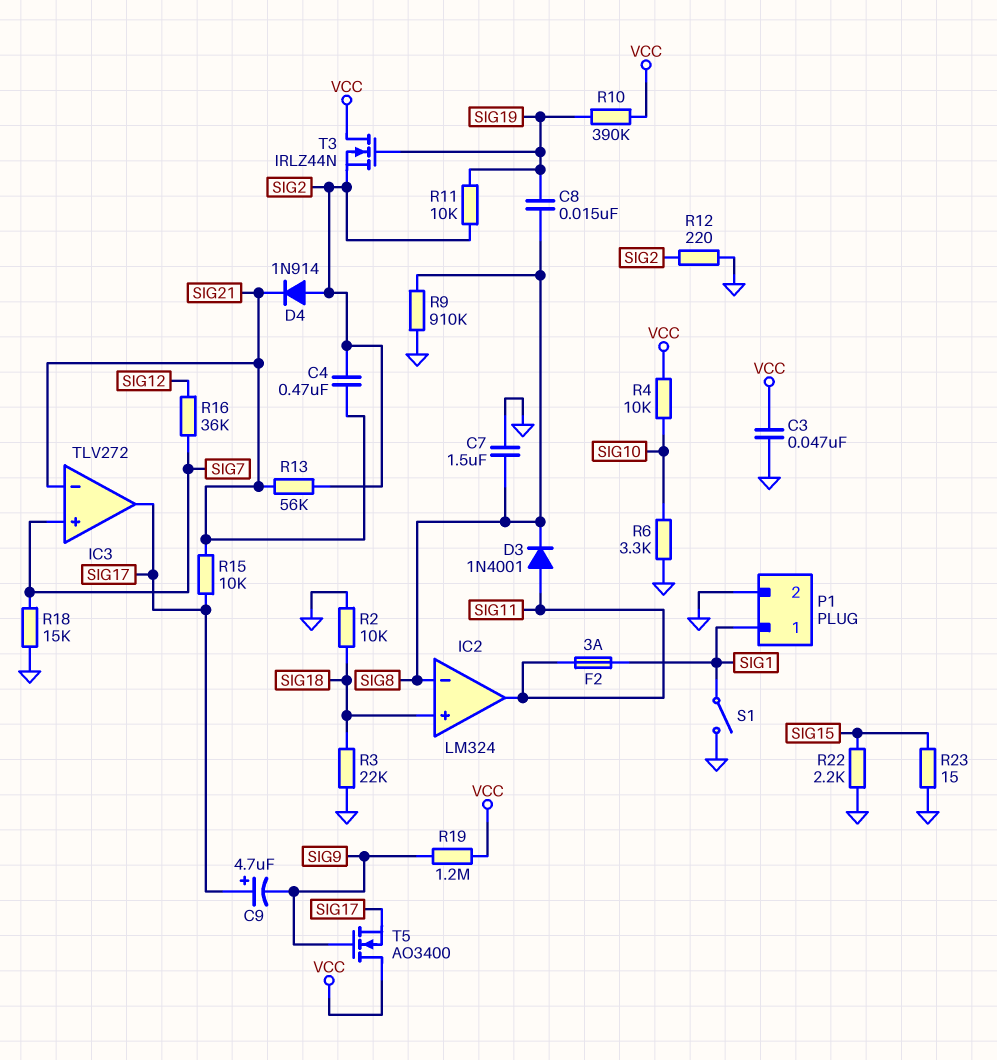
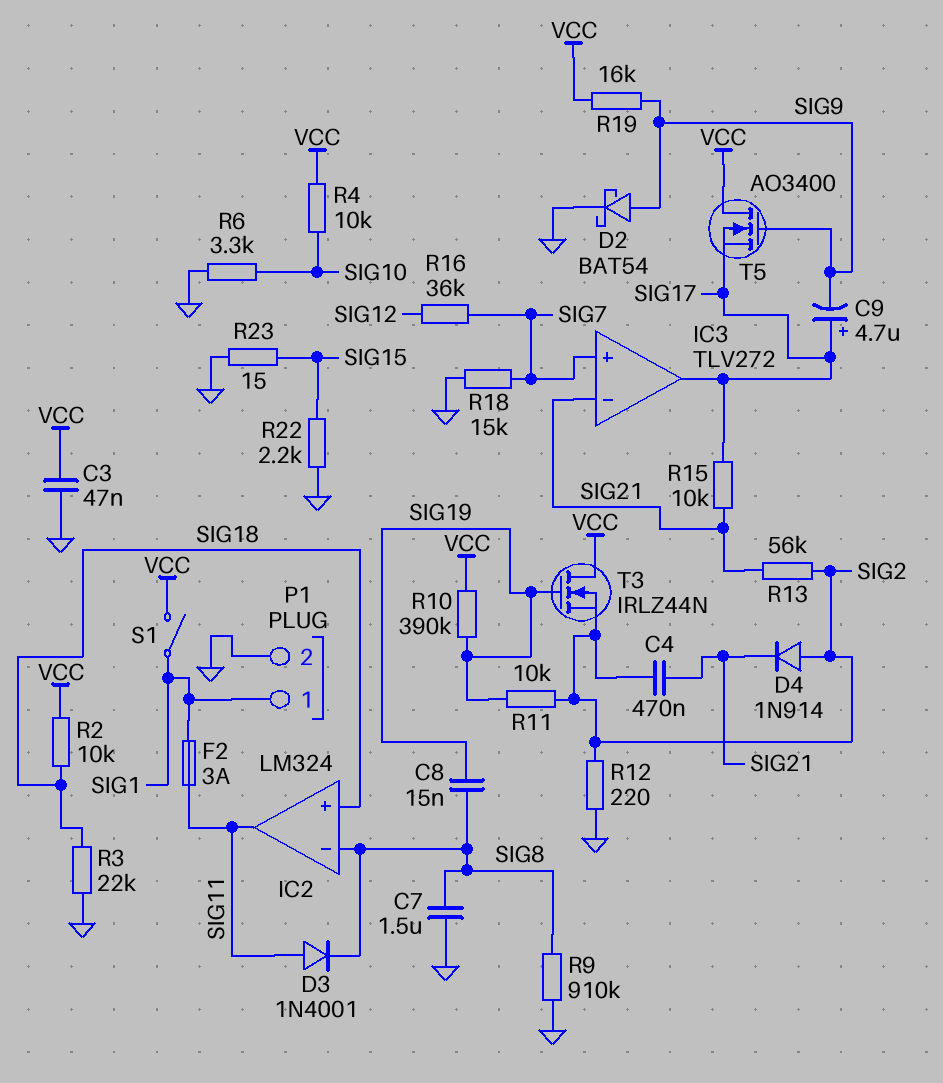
D2: none -> schottky BAT54 (A SIG9, K GND)
R2: 10k (GND, SIG18) -> 10k (SIG18, VCC)
R19: 1.2M (SIG9, VCC) -> 16k (SIG9, VCC)
S1: switch (GND, SIG1) -> switch (SIG1, VCC)

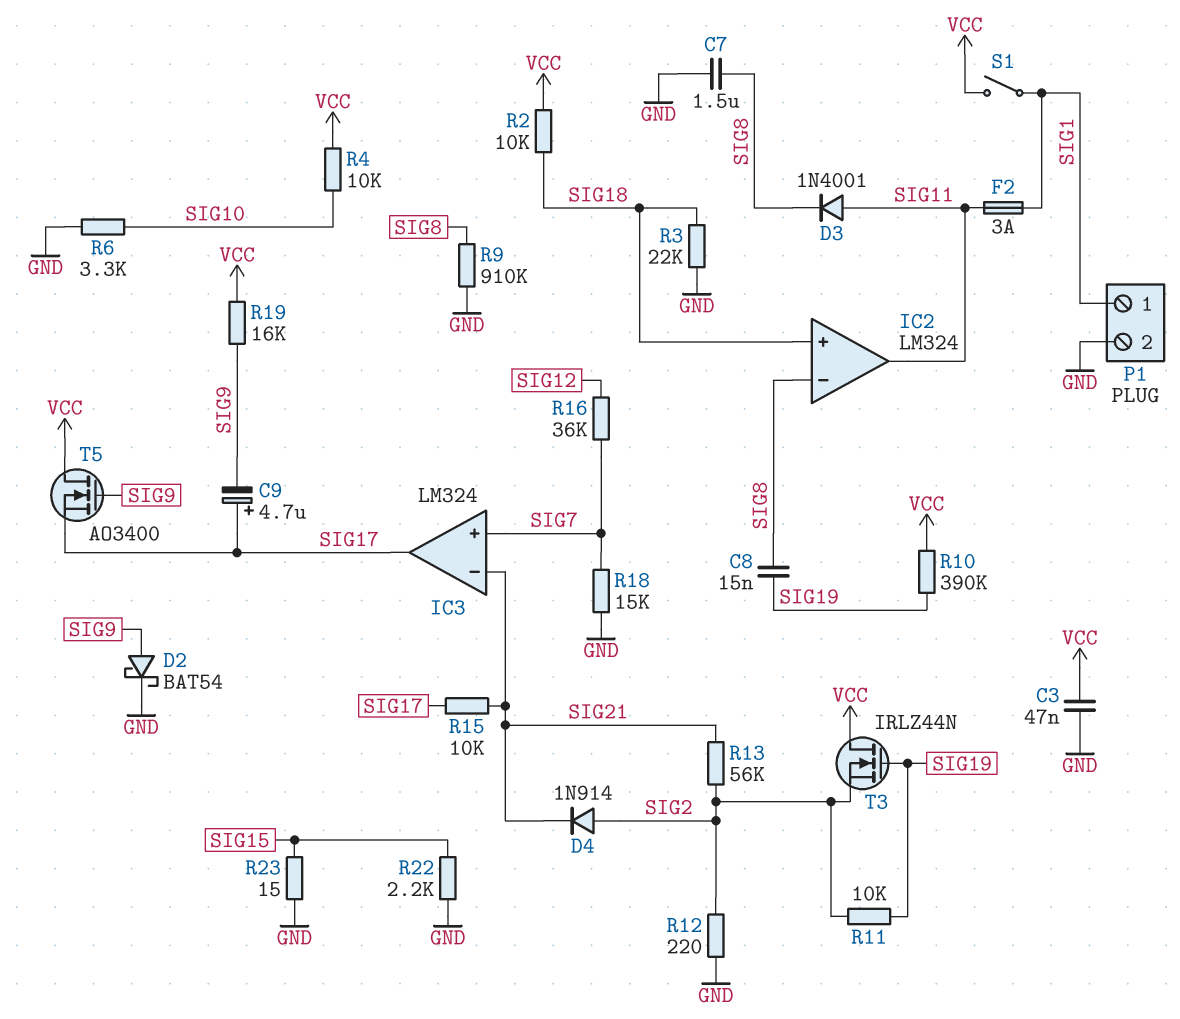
C4: 470nF (SIG2, SIG21) -> none
IC3: TLV272 -> LM324

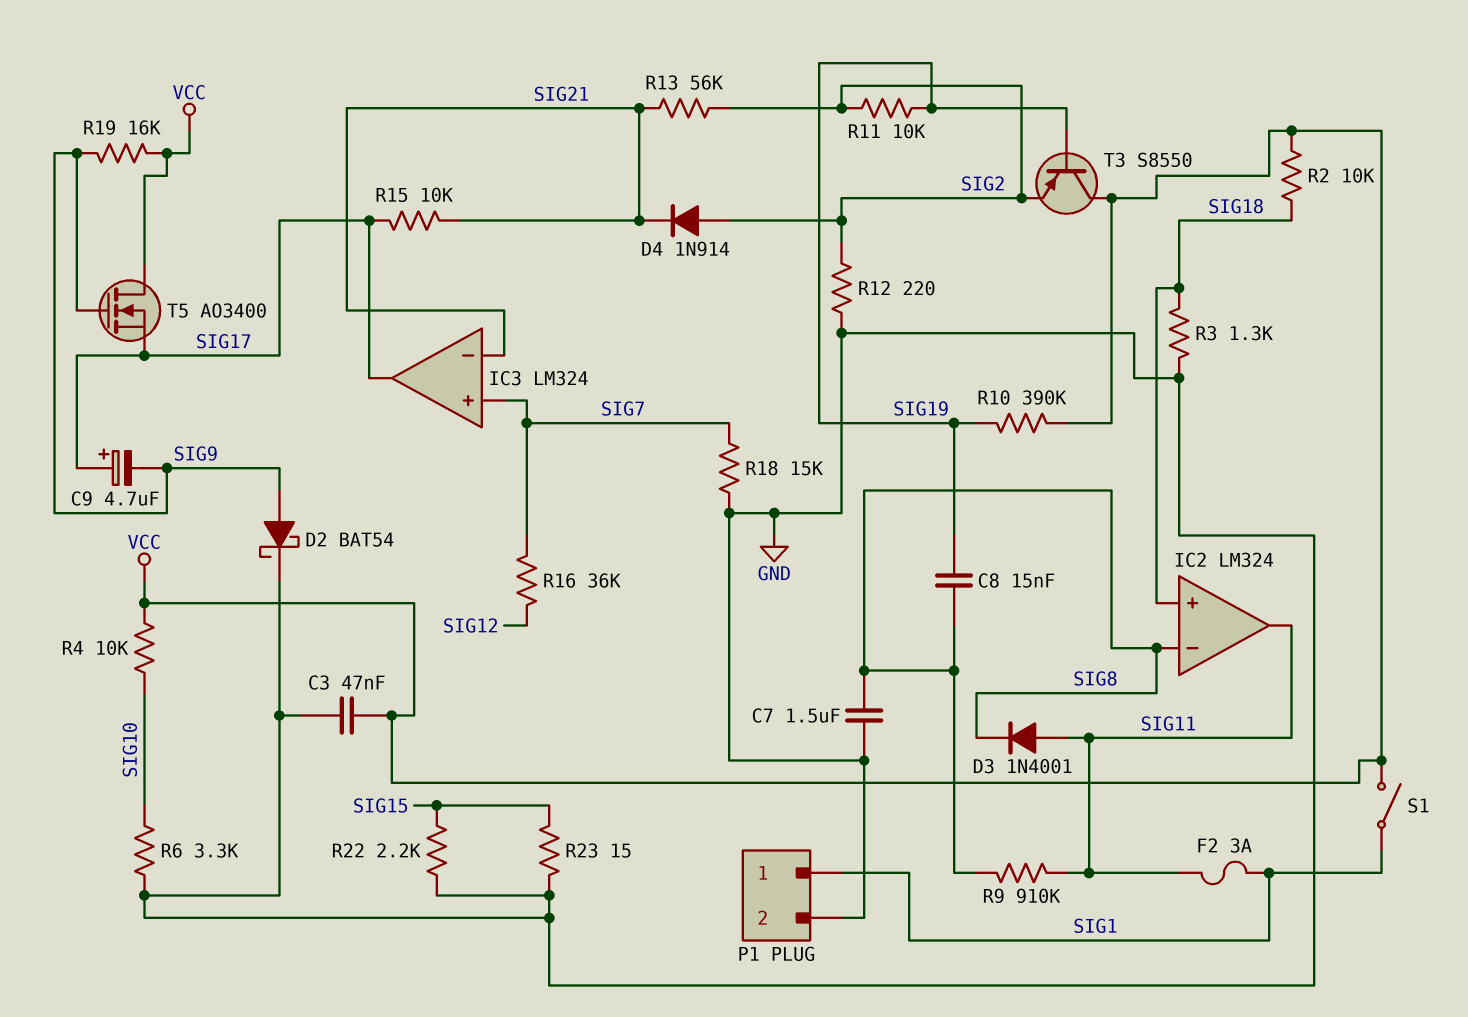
R3: 22k (GND, SIG18) -> 1.3k (GND, SIG18)
R9: 910k (GND, SIG8) -> 910k (SIG8, SIG11)
T3: NMOS IRLZ44N (G SIG19, D VCC, S SIG2) -> PNP S8550 (B SIG19, C VCC, E SIG2)

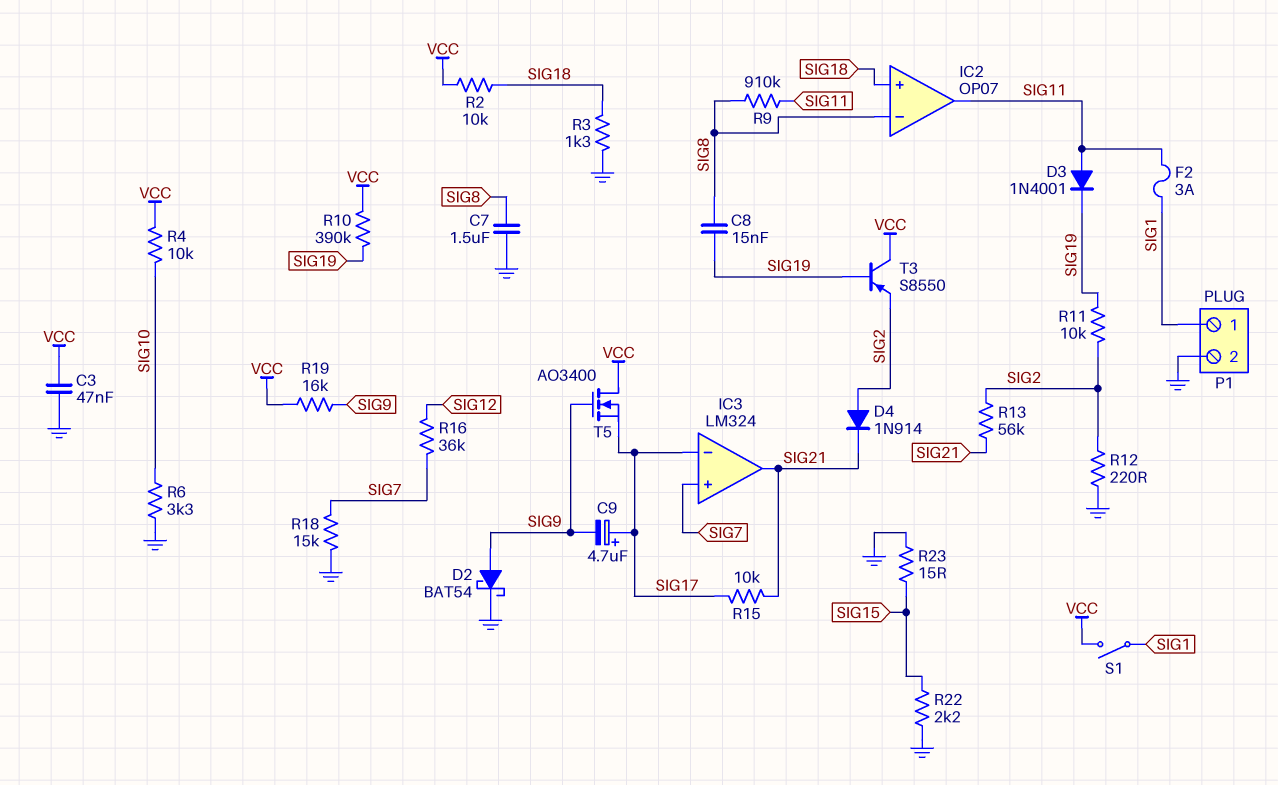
D3: diode 1N4001 (A SIG11, K SIG8) -> diode 1N4001 (A SIG11, K SIG19)
IC2: LM324 -> OP07
IC3 pin in-: SIG21 -> SIG17
IC3 pin out: SIG17 -> SIG21

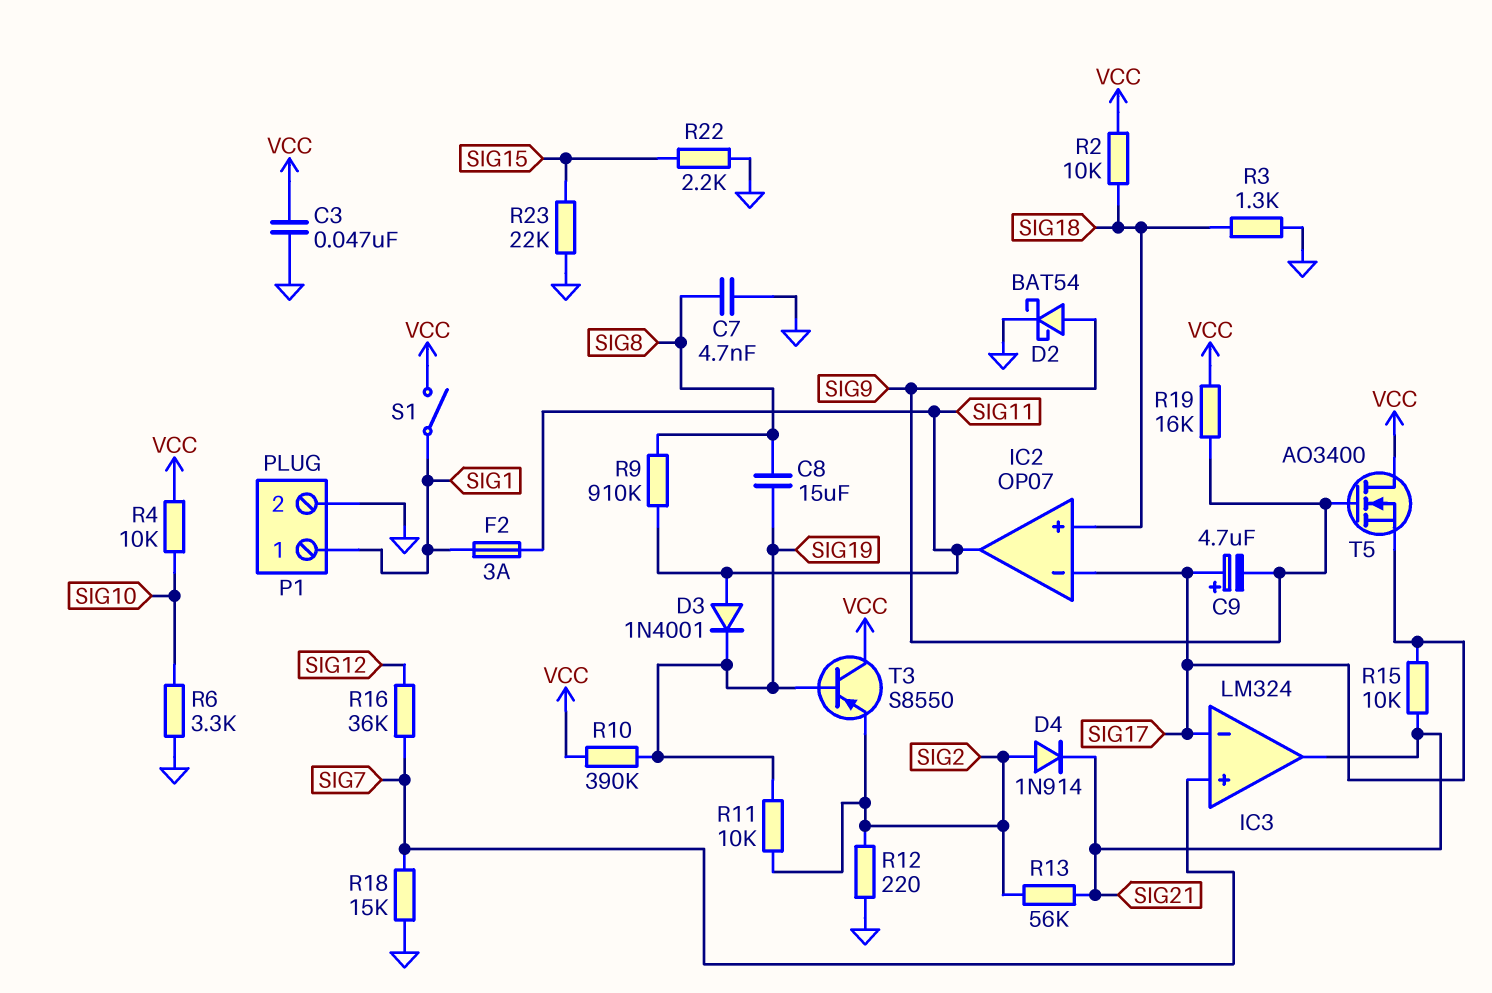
C7: 1.5uF (GND, SIG8) -> 4.7nF (GND, SIG8)
C8: 15nF (SIG8, SIG19) -> 15uF (SIG8, SIG19)
IC2 pin in-: SIG8 -> SIG17
R23: 15 (GND, SIG15) -> 22k (GND, SIG15)

